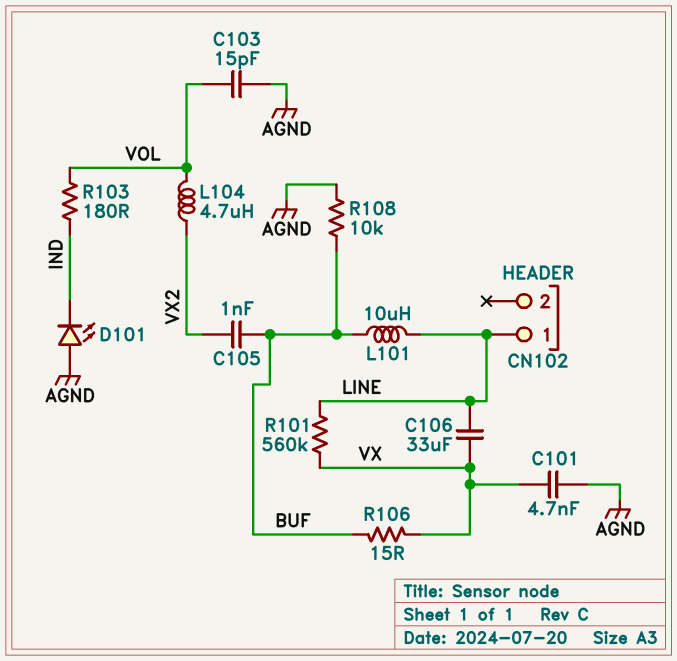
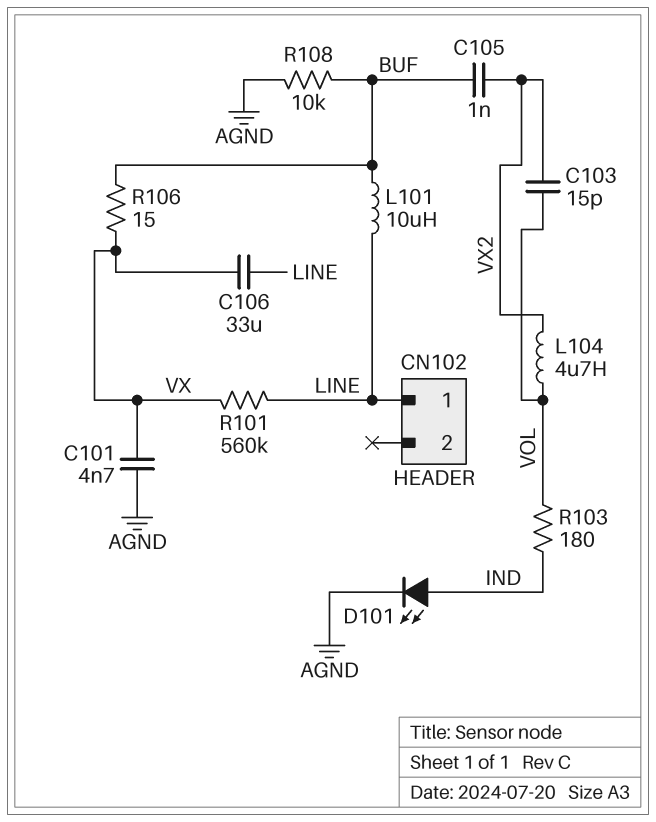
C103: 15pF (AGND, VOL) -> 15pF (VOL, VX2)
D101: LED (A AGND, K IND) -> LED (A IND, K AGND)

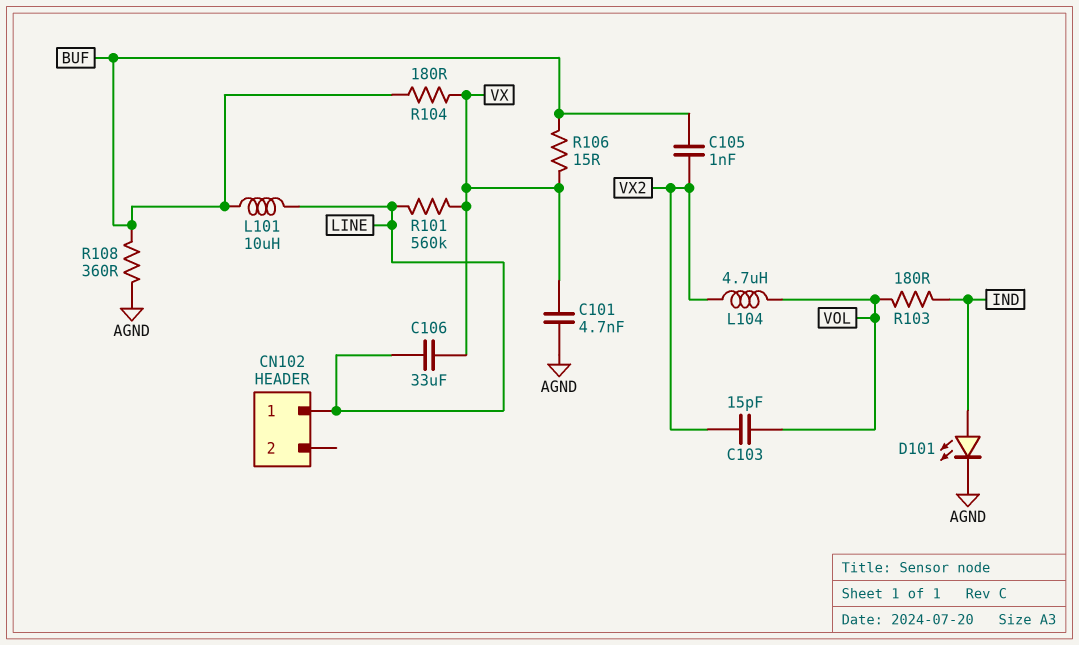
R104: none -> 180 (BUF, VX)
R108: 10k (AGND, BUF) -> 360 (AGND, BUF)

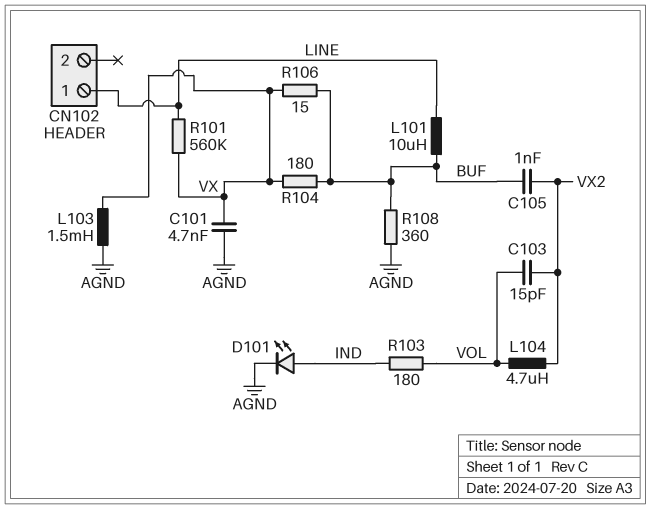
C106: 33uF (LINE, VX) -> none
L103: none -> 1.5mH (AGND, VX)

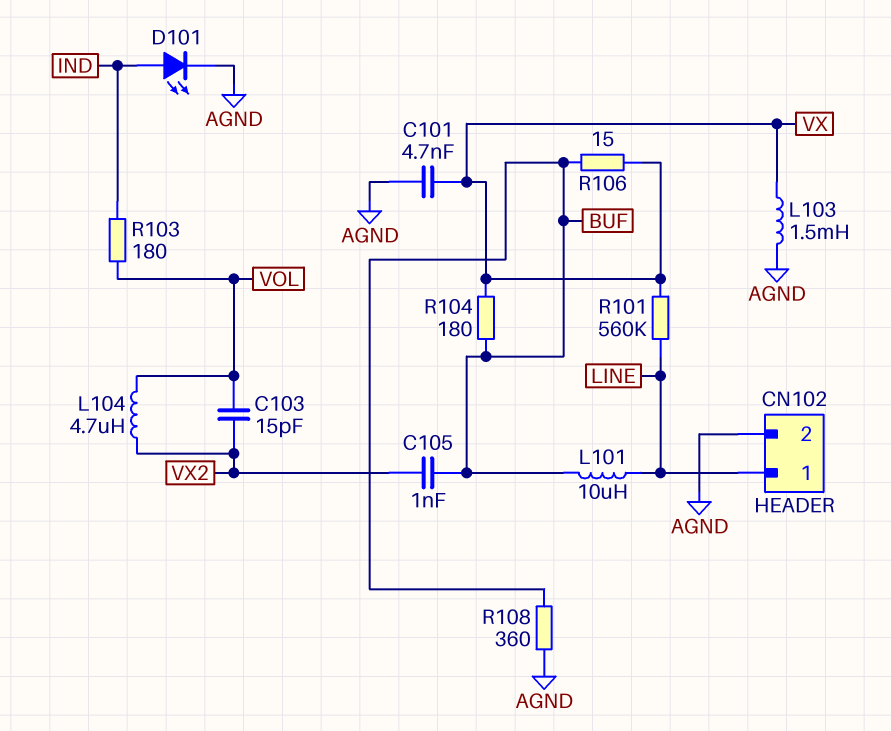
CN102 pin 2: none -> AGND

